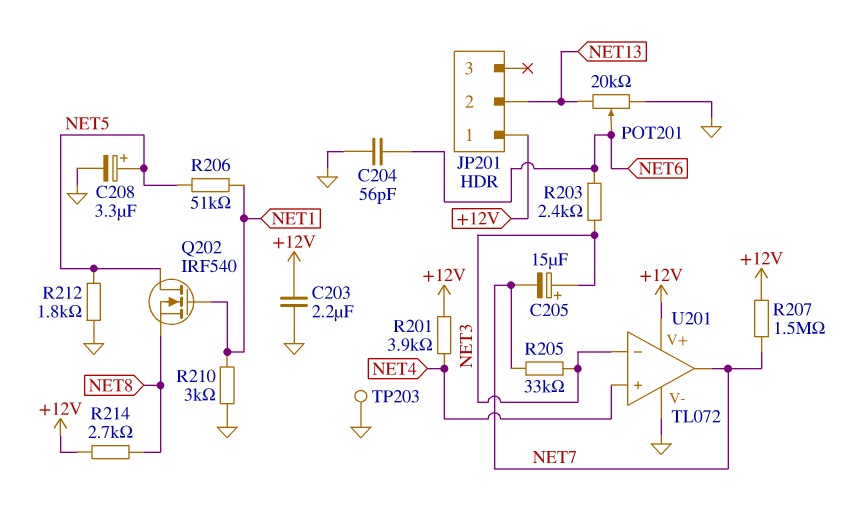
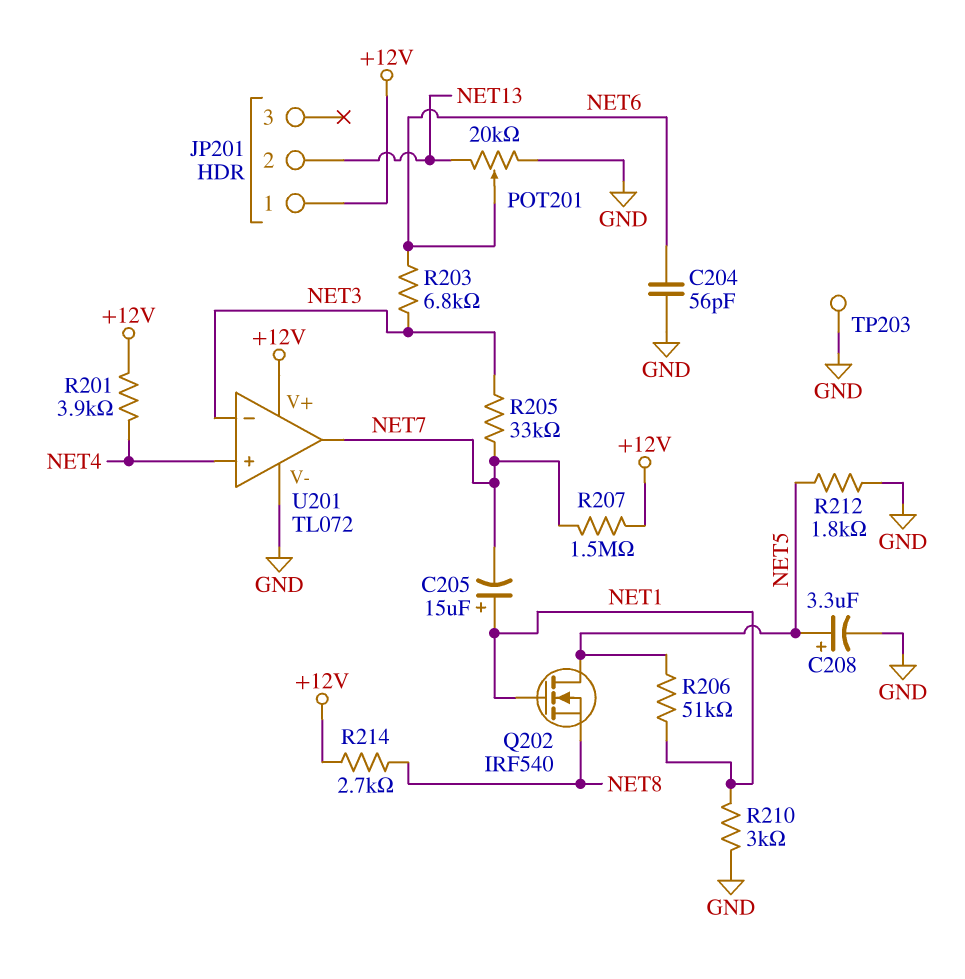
C203: 2.2uF (+12V, GND) -> none
C205: 15uF (plus NET3, minus NET7) -> 15uF (plus NET1, minus NET7)
R203: 2.4k (NET3, NET6) -> 6.8k (NET3, NET6)

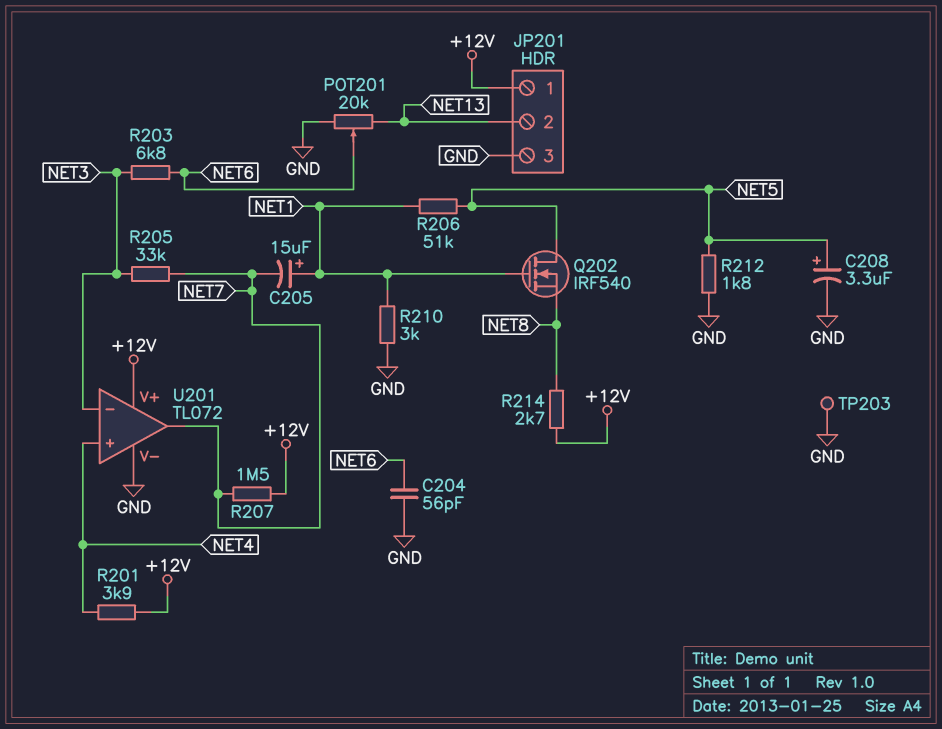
JP201 pin 3: none -> GND

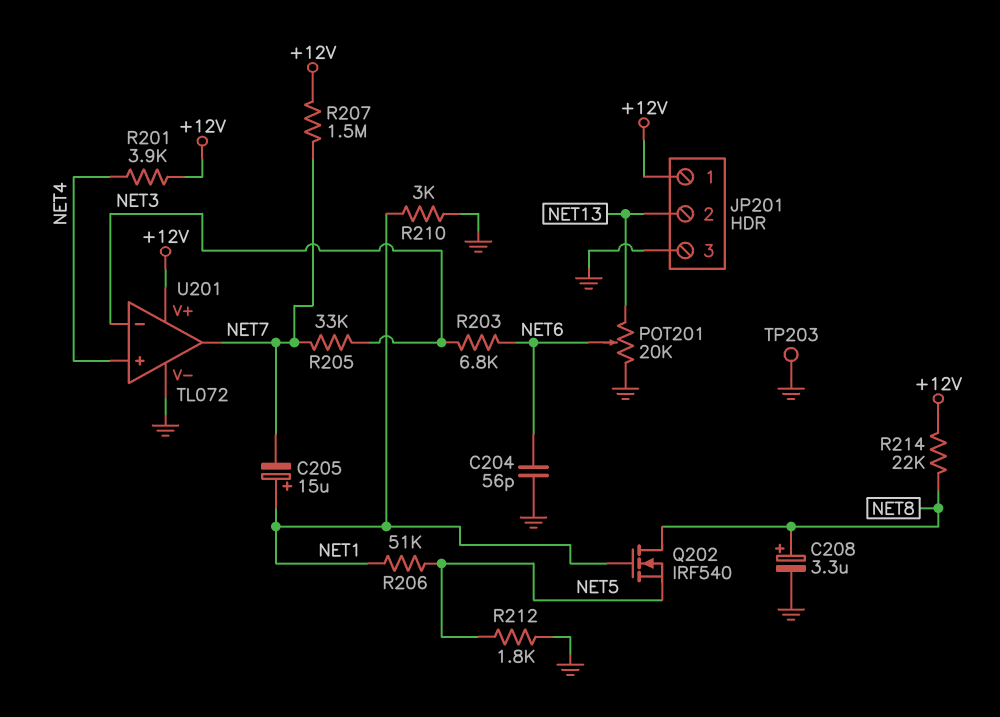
C208: 3.3uF (plus NET5, minus GND) -> 3.3uF (plus NET8, minus GND)
Q202: NMOS IRF540 (G NET1, D NET5, S NET8) -> NMOS IRF540 (G NET1, D NET8, S NET5)
R214: 2.7k (+12V, NET8) -> 22k (+12V, NET8)

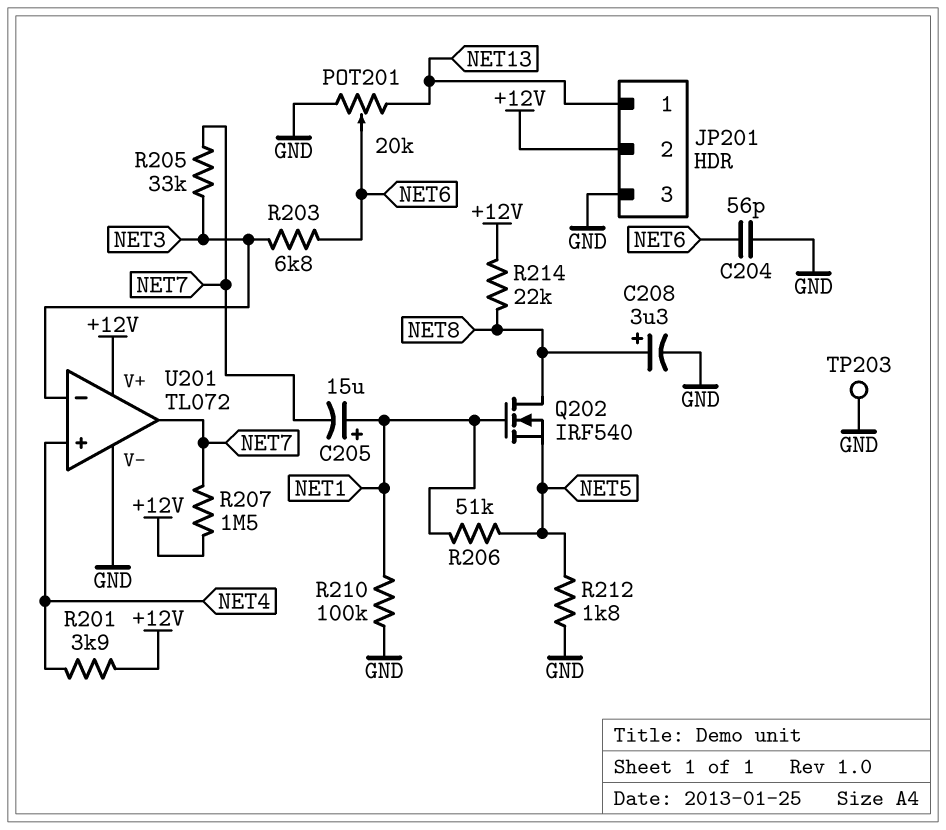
JP201 pin 1: +12V -> NET13
JP201 pin 2: NET13 -> +12V
R210: 3k (GND, NET1) -> 100k (GND, NET1)

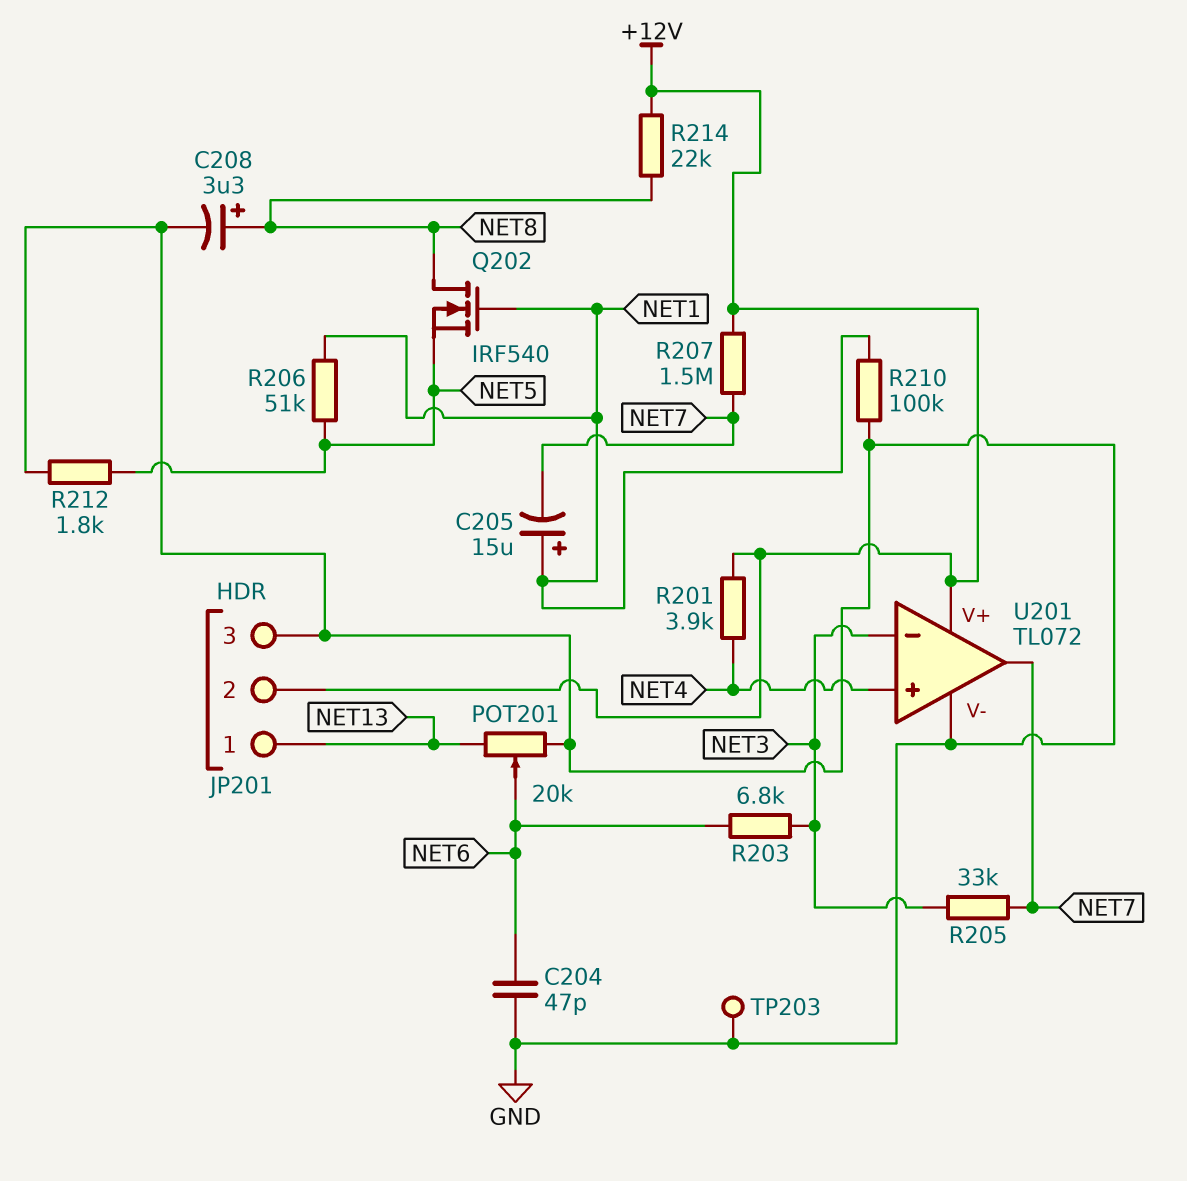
C204: 56pF (GND, NET6) -> 47pF (GND, NET6)

